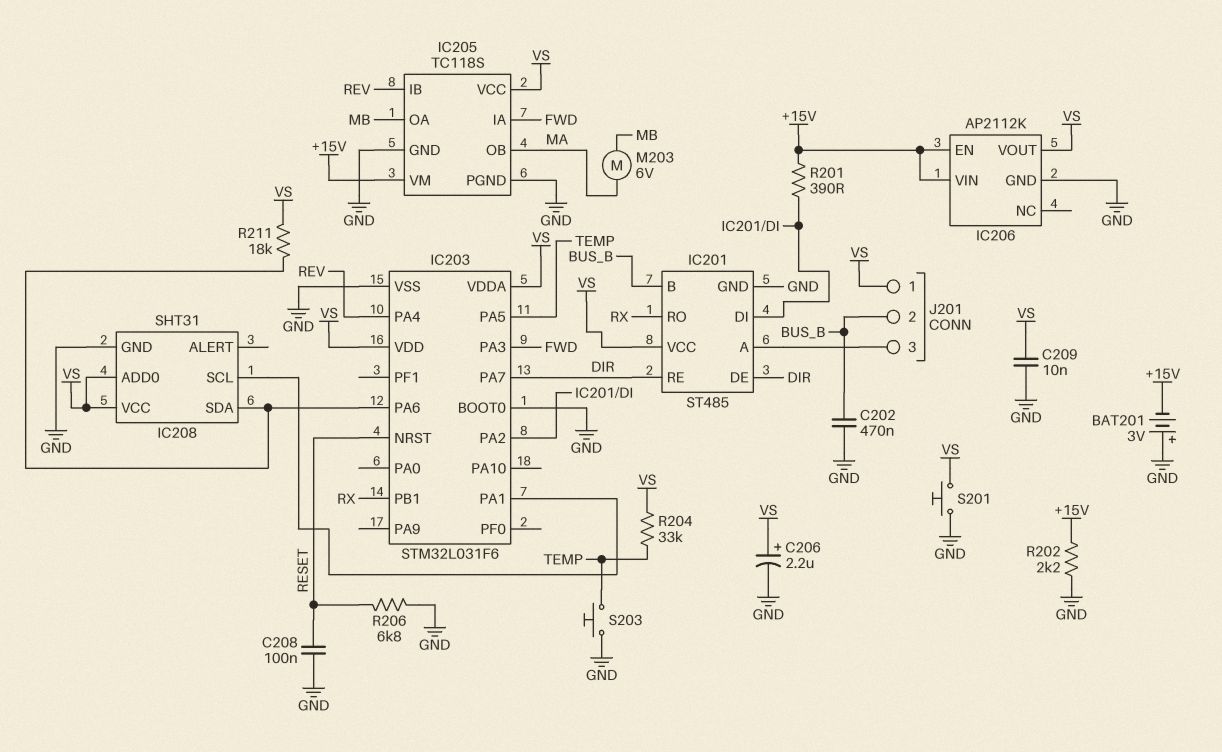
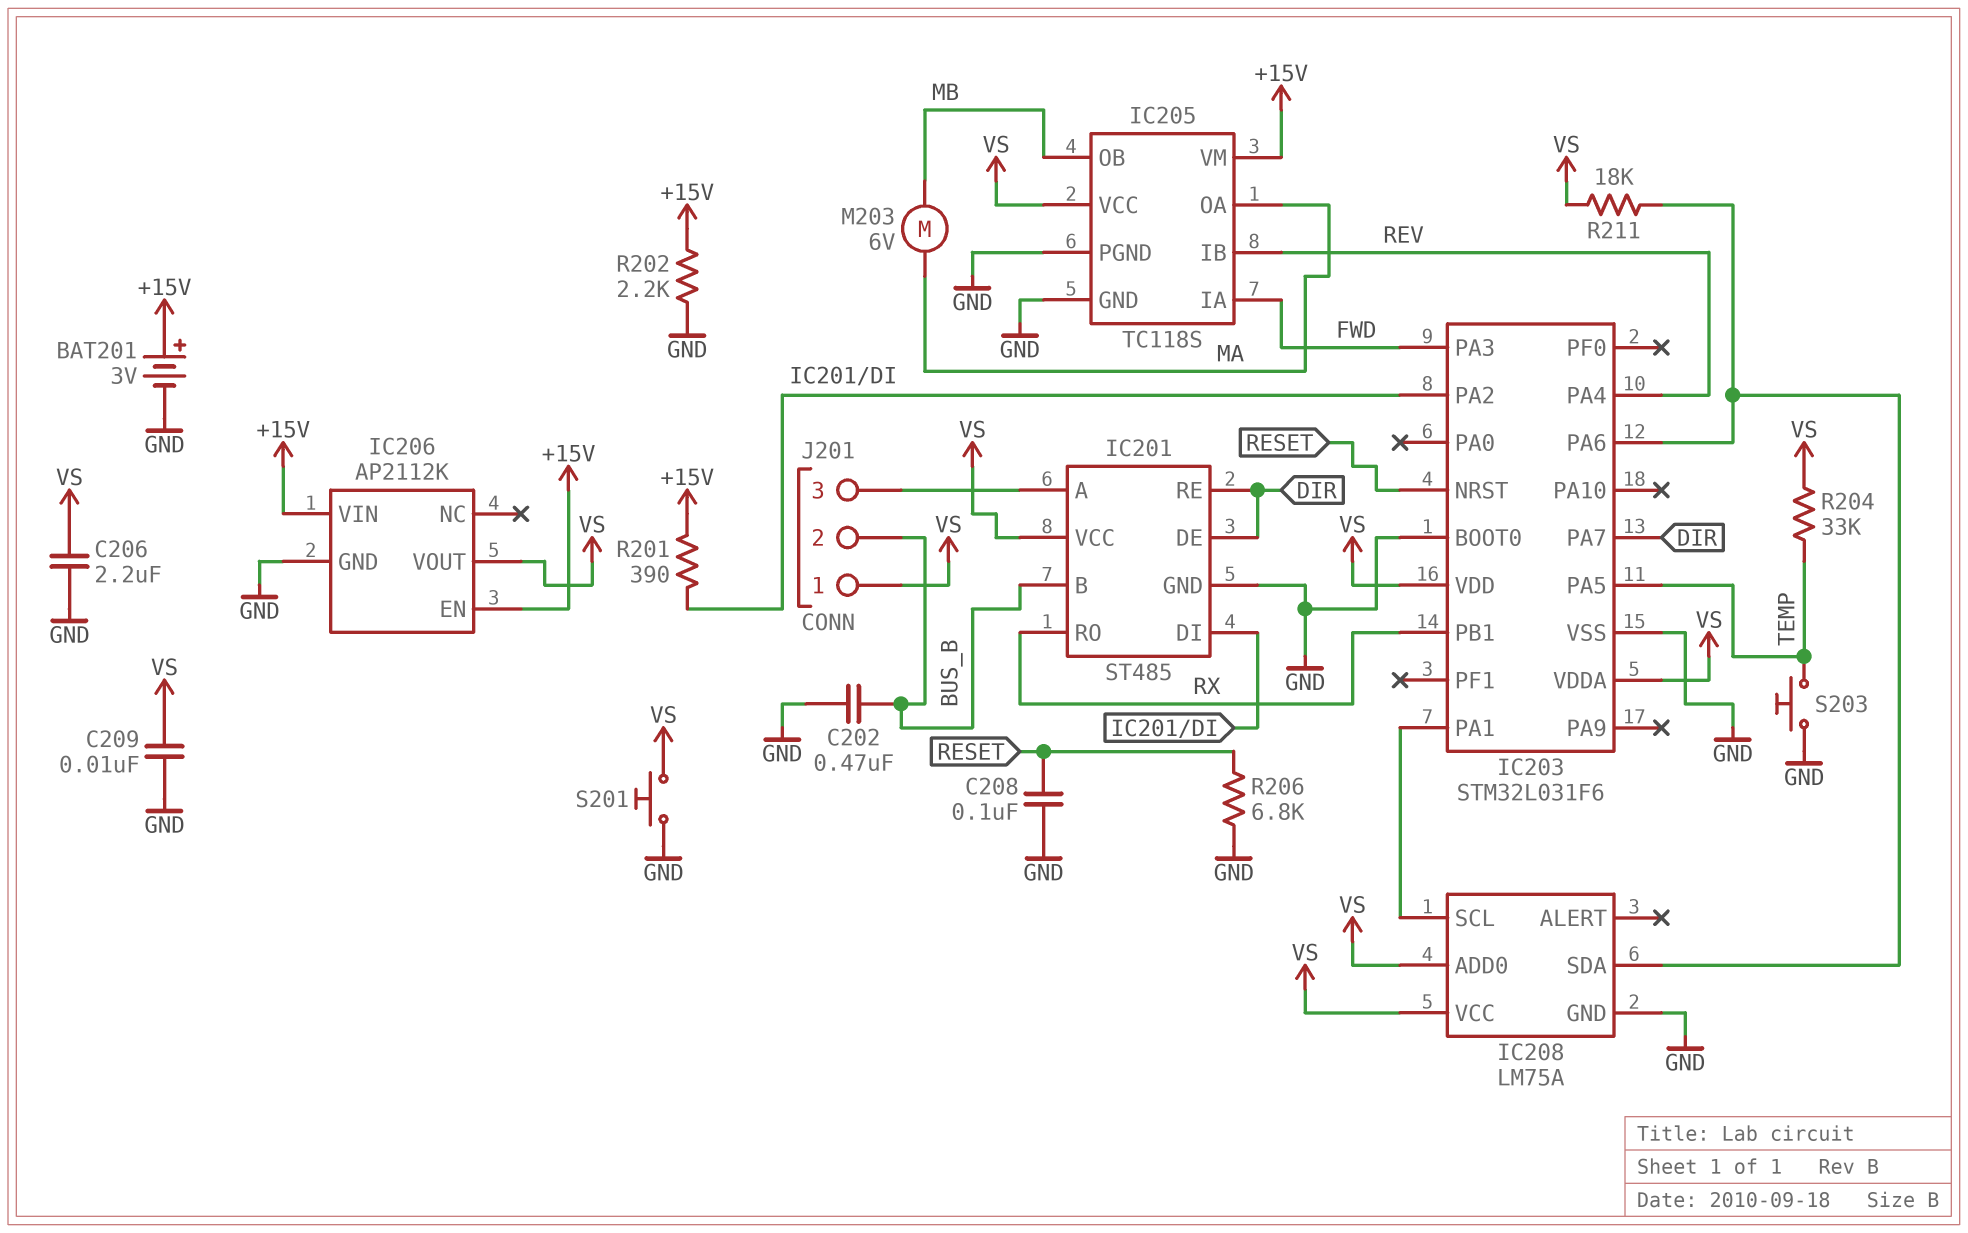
BAT201: 3V (plus GND, minus +15V) -> 3V (plus +15V, minus GND)
C206: 2.2uF (plus VS, minus GND) -> 2.2uF (GND, VS)
IC205 pin OA: MB -> MA
IC205 pin OB: MA -> MB
IC208: SHT31 -> LM75A

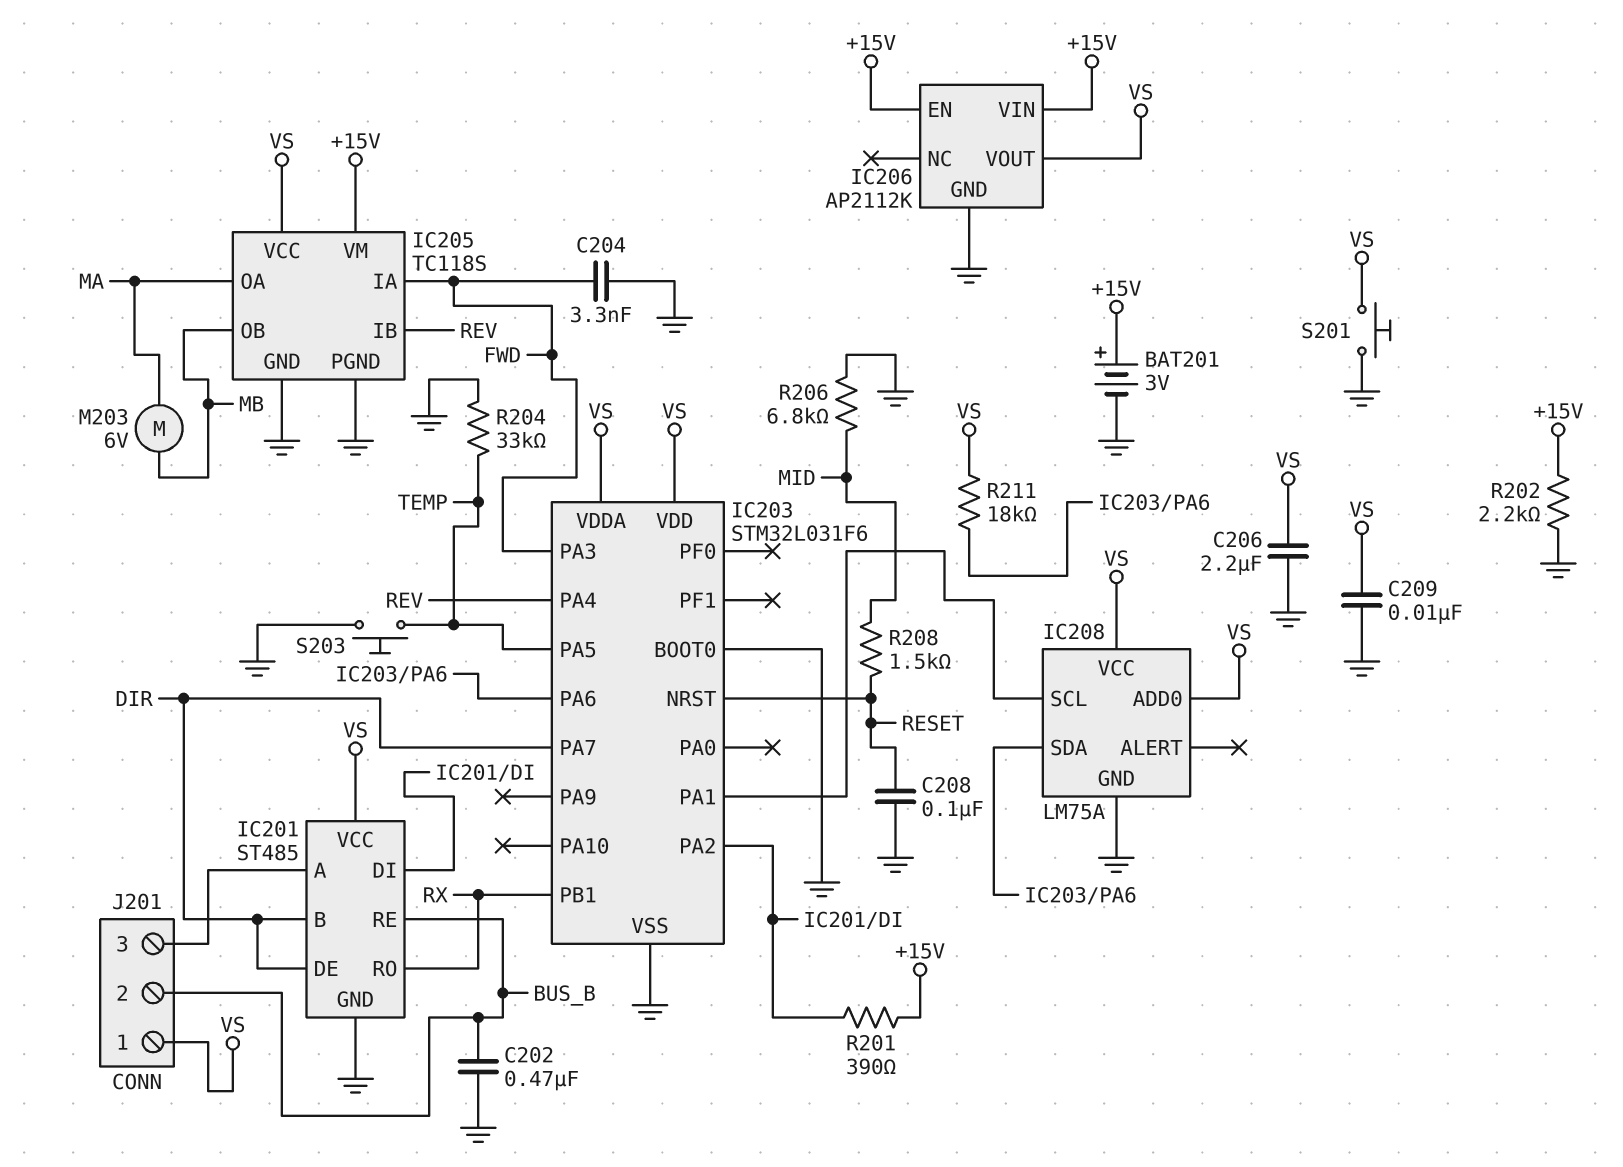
C204: none -> 3.3nF (FWD, GND)
IC201 pin B: BUS_B -> DIR
IC201 pin RE: DIR -> BUS_B
R204: 33k (TEMP, VS) -> 33k (GND, TEMP)
R206: 6.8k (GND, RESET) -> 6.8k (GND, MID)
R208: none -> 1.5k (MID, RESET)

